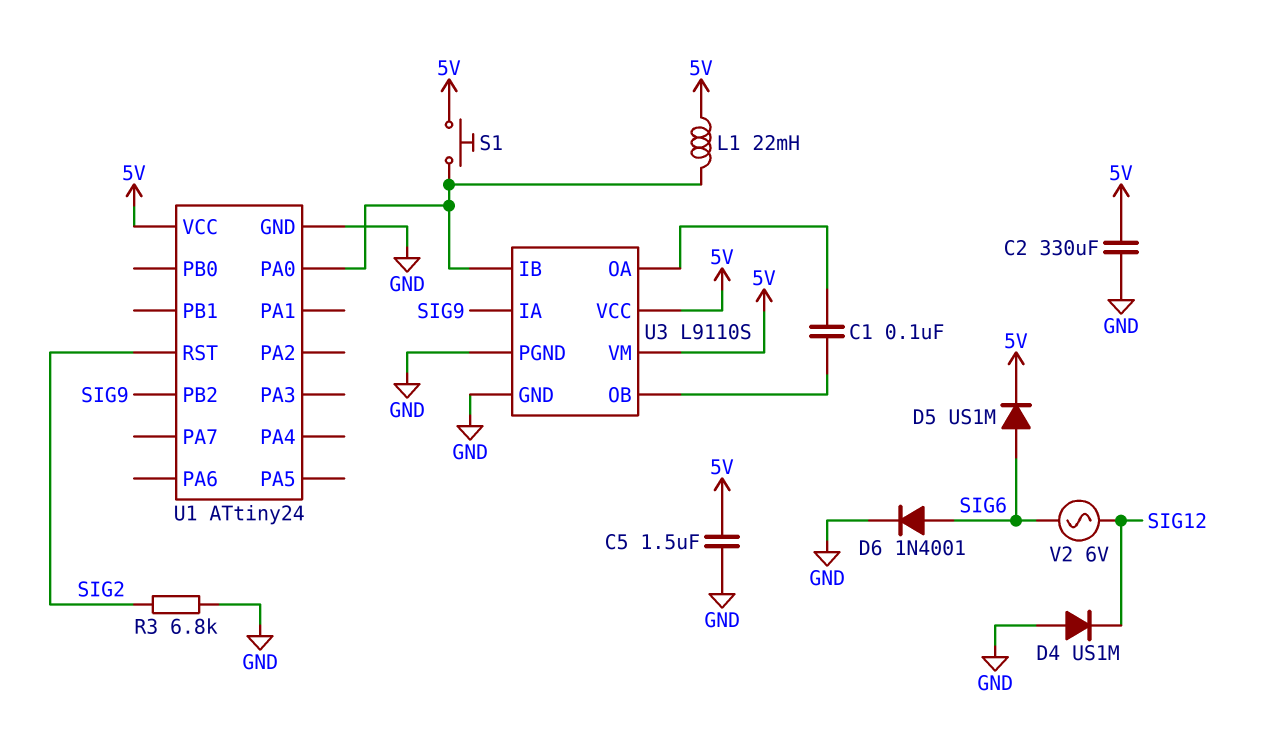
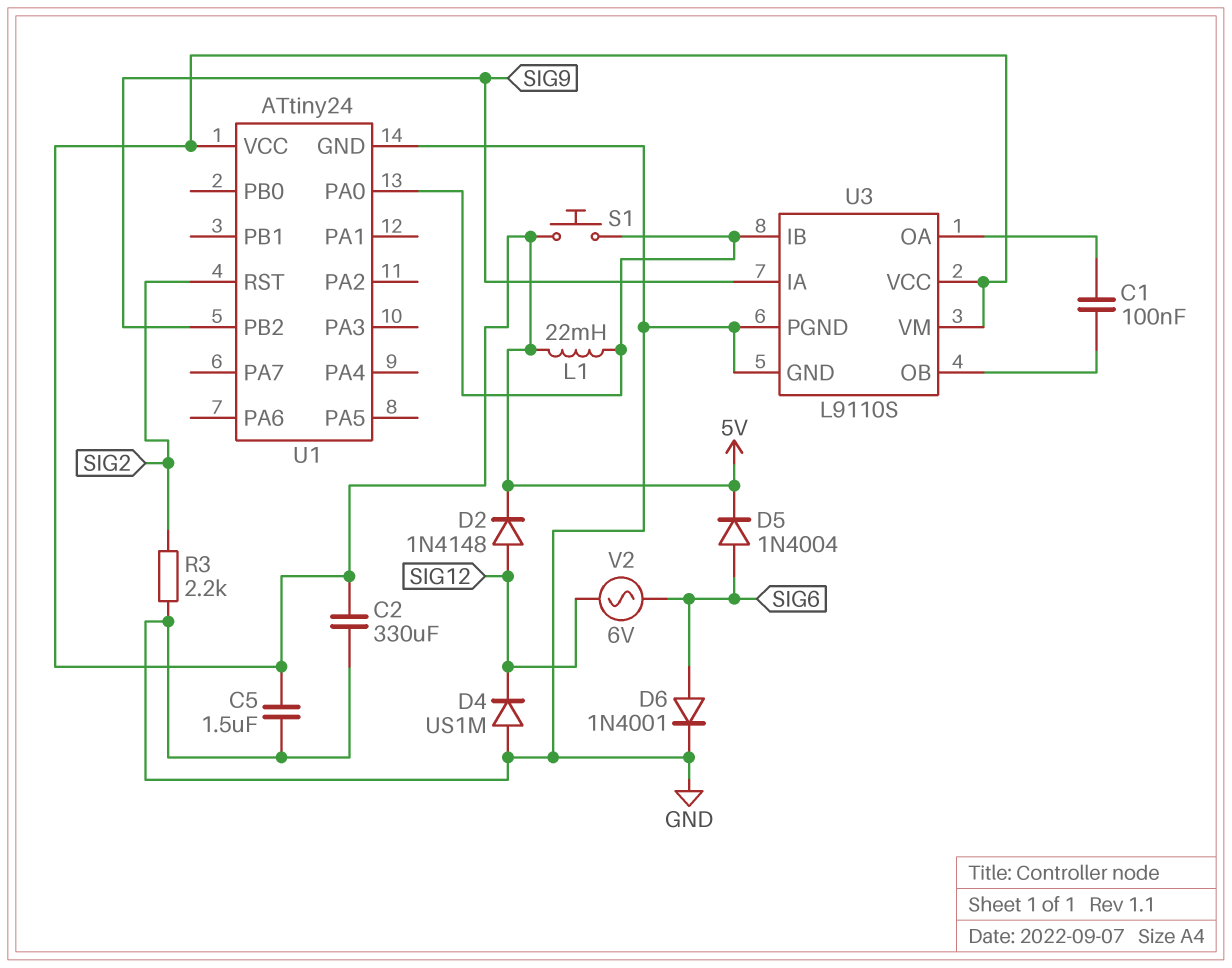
D2: none -> diode 1N4148 (A SIG12, K 5V)
D5: diode US1M (A SIG6, K 5V) -> diode 1N4004 (A SIG6, K 5V)
R3: 6.8k (GND, SIG2) -> 2.2k (GND, SIG2)

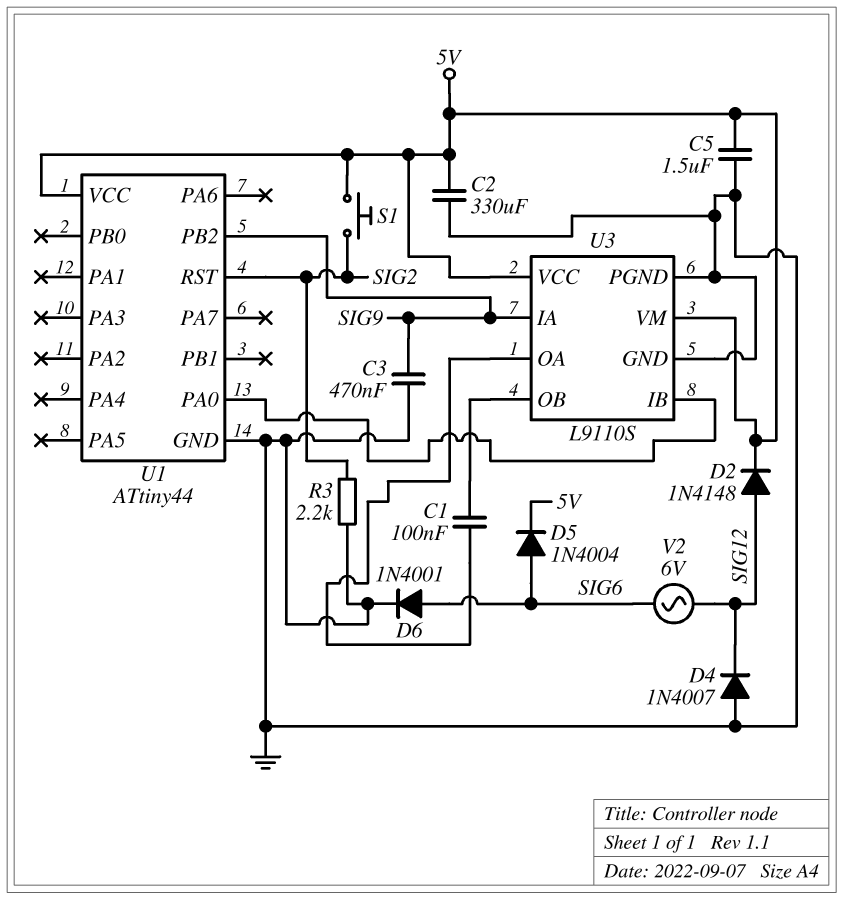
C3: none -> 470nF (GND, SIG9)
D4: diode US1M (A GND, K SIG12) -> diode 1N4007 (A GND, K SIG12)
L1: 22mH (5V, U1/PA0) -> none
S1: button (5V, U1/PA0) -> button (5V, SIG2)
U1: ATtiny24 -> ATtiny44

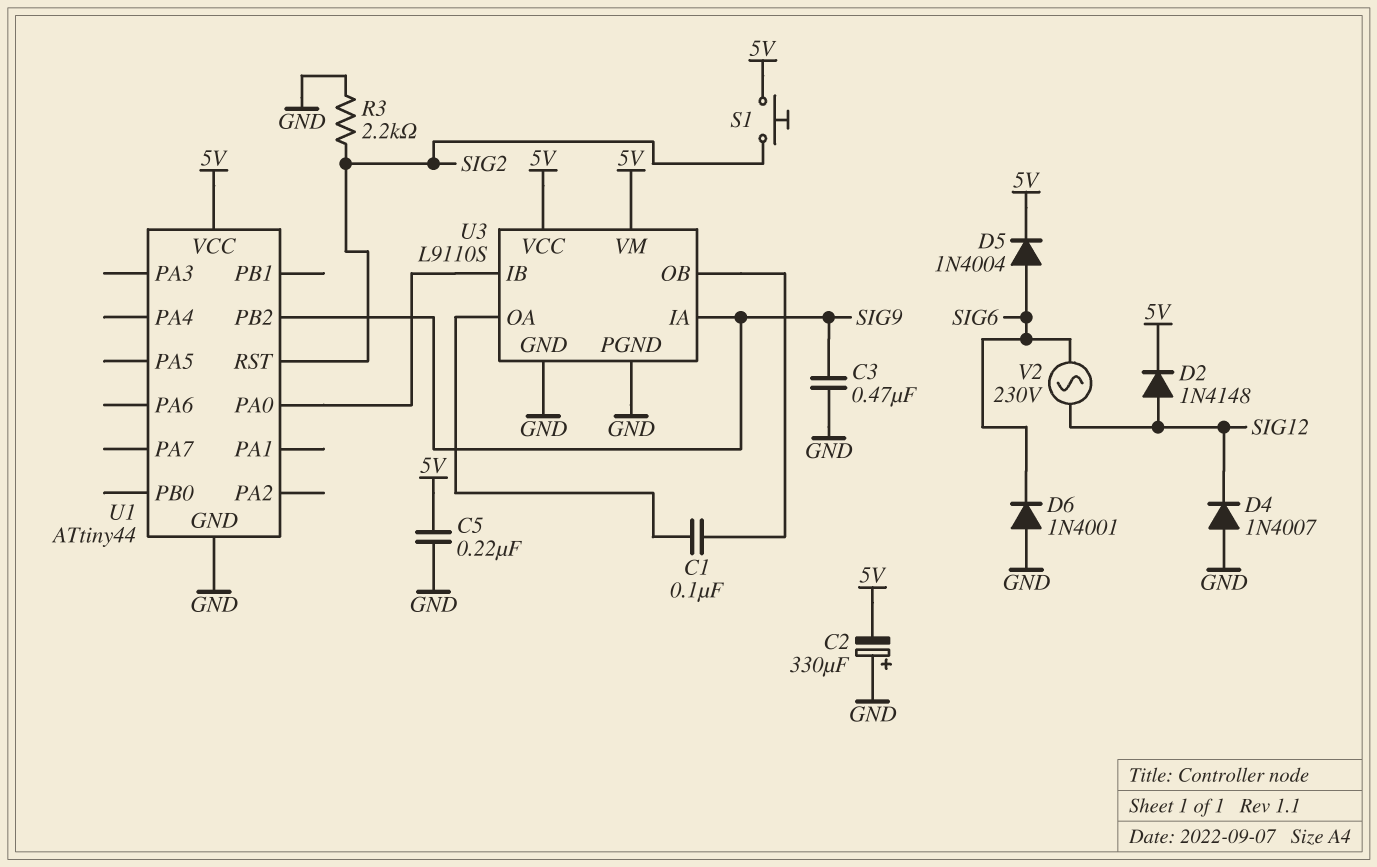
C2: 330uF (5V, GND) -> 330uF (plus GND, minus 5V)
C5: 1.5uF (5V, GND) -> 220nF (5V, GND)
D6: diode 1N4001 (A SIG6, K GND) -> diode 1N4001 (A GND, K SIG6)
V2: AC 6V (SIG6, SIG12) -> AC 230V (SIG6, SIG12)

